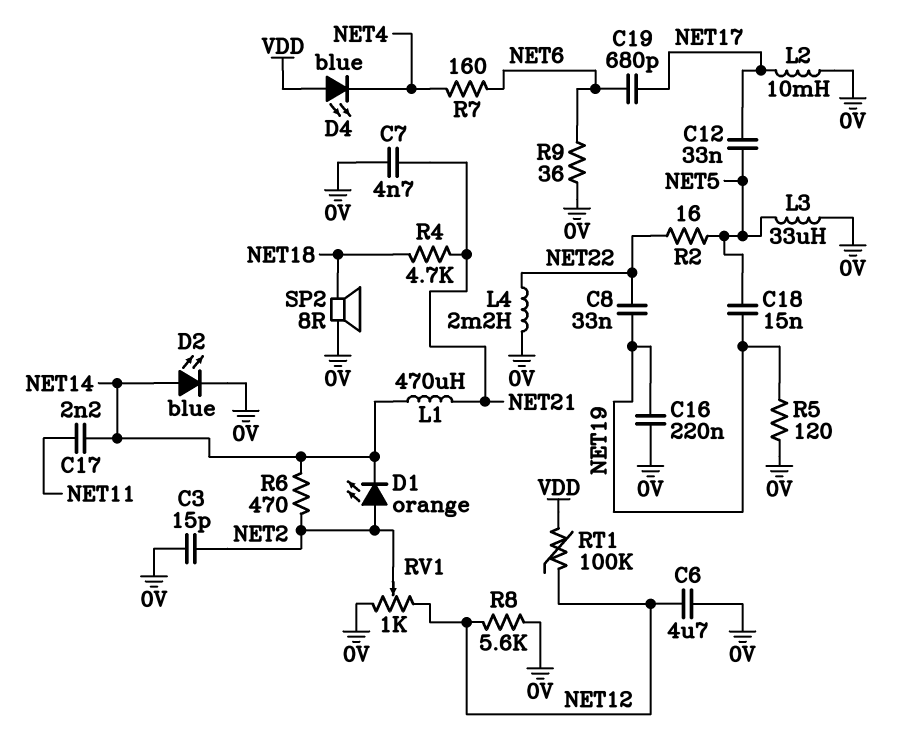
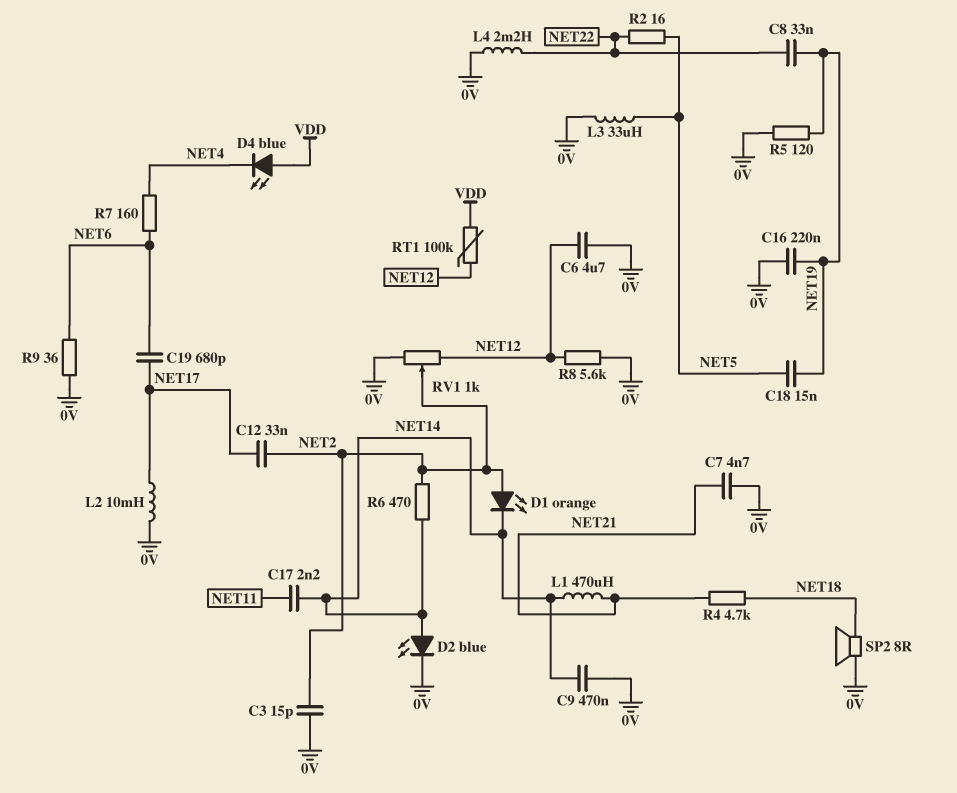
C9: none -> 470nF (0V, NET14)
C12: 33nF (NET5, NET17) -> 33nF (NET2, NET17)

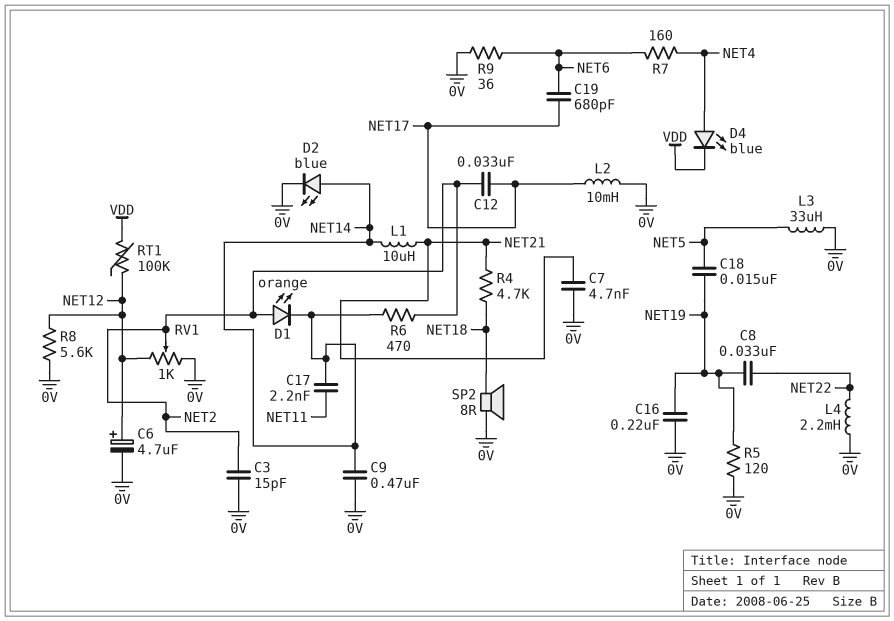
C6: 4.7uF (0V, NET12) -> 4.7uF (plus NET12, minus 0V)
D4: LED blue (A VDD, K NET4) -> LED blue (A NET4, K VDD)
L1: 470uH (NET14, NET21) -> 10uH (NET14, NET21)
R2: 16 (NET5, NET22) -> none

